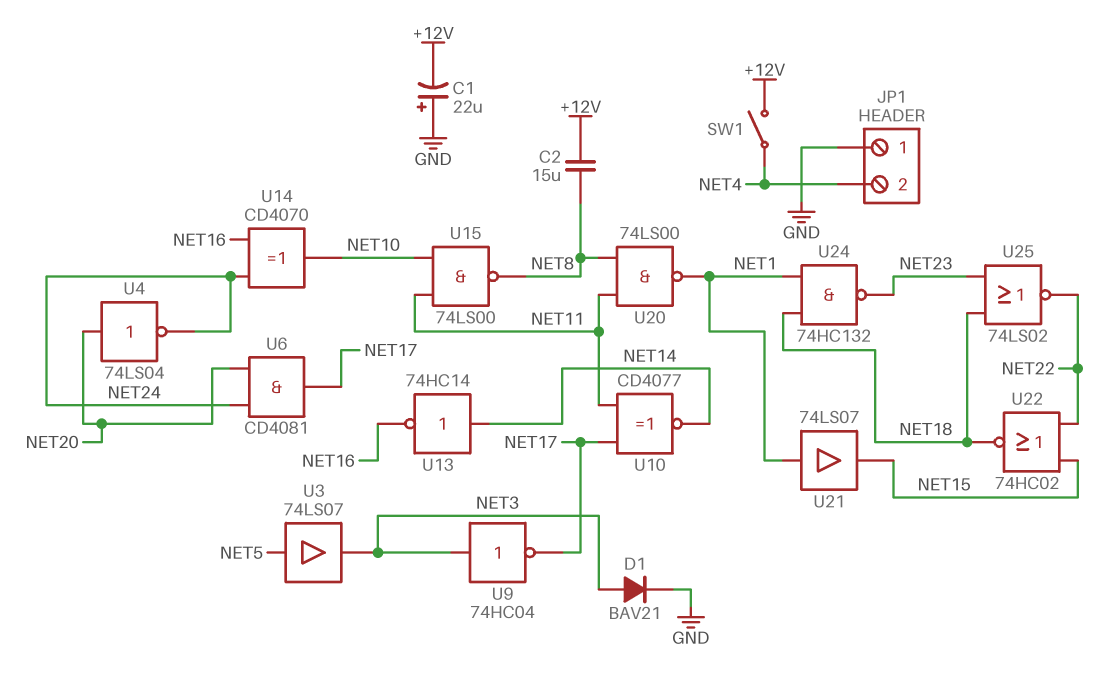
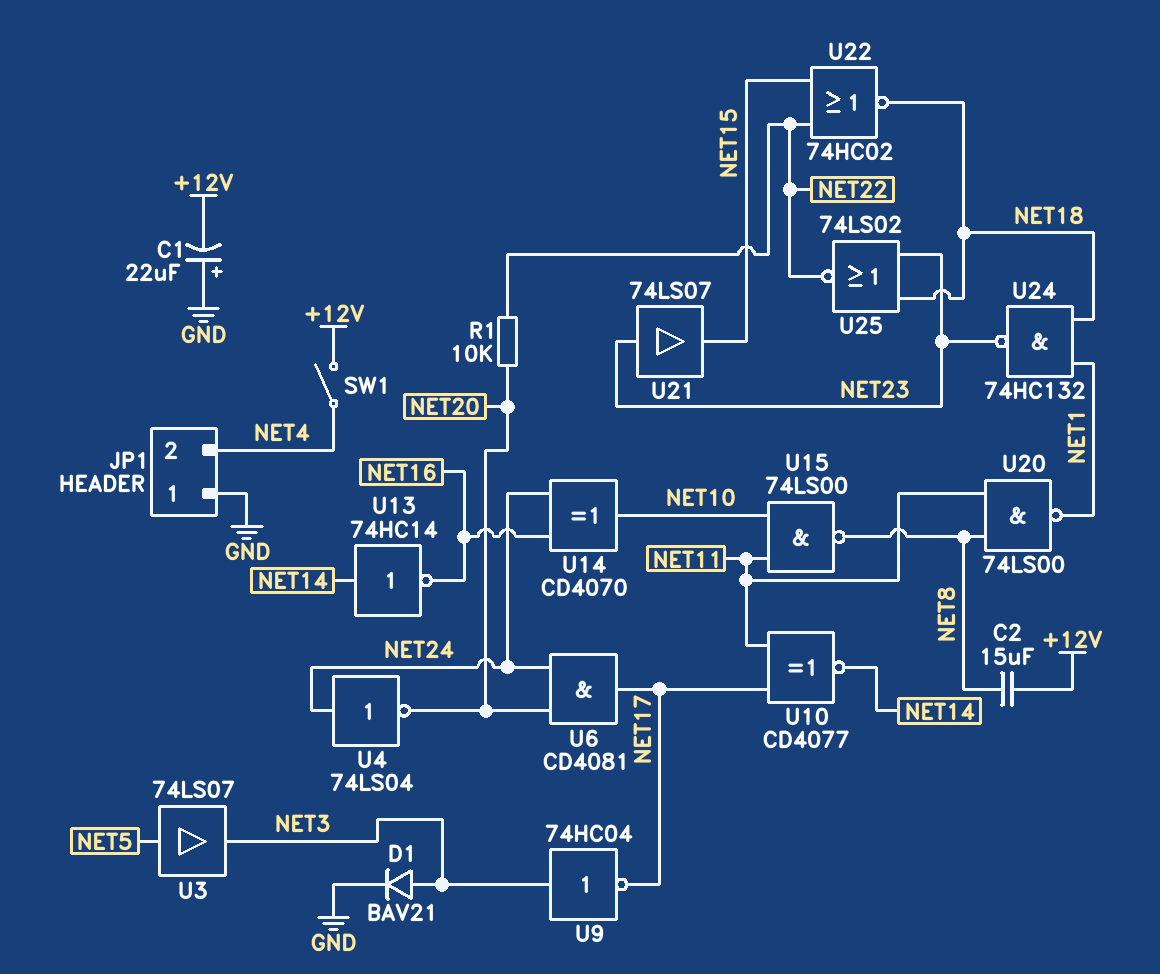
R1: none -> 10k (NET20, NET22)
U4: NOT 74LS04 (in NET20, out NET24) -> NOT 74LS04 (in NET24, out NET20)
U21: buffer 74LS07 (in NET1, out NET15) -> buffer 74LS07 (in NET23, out NET15)

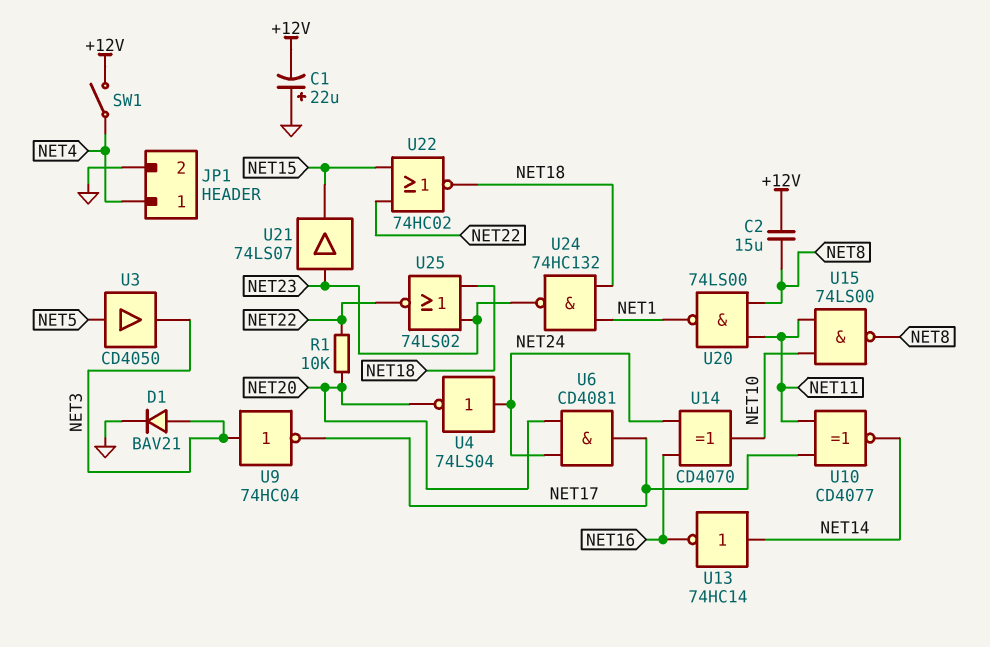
JP1 pin 1: GND -> NET4
JP1 pin 2: NET4 -> GND
U3: buffer 74LS07 (in NET5, out NET3) -> buffer CD4050 (in NET5, out NET3)

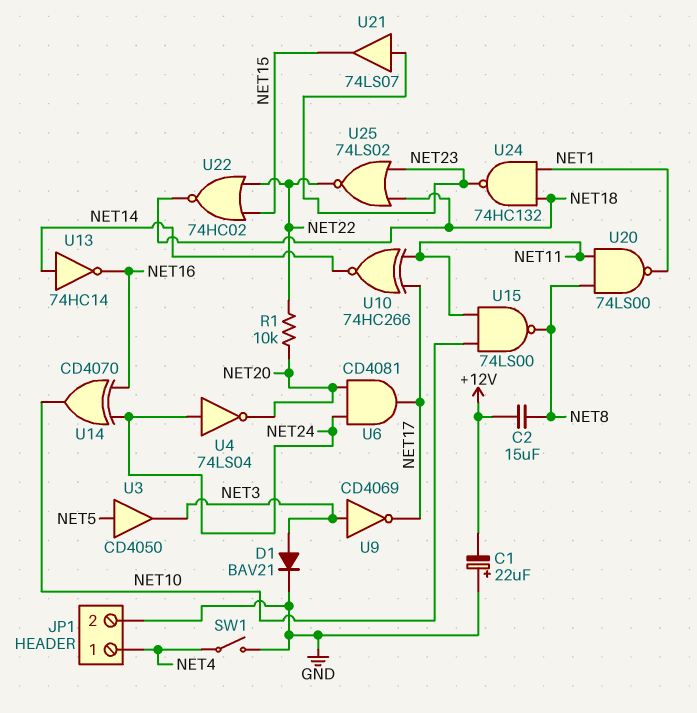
SW1: switch (+12V, NET4) -> switch (GND, NET4)
U9: NOT 74HC04 (in NET3, out NET17) -> NOT CD4069 (in NET3, out NET17)
U10: XNOR CD4077 (in NET11, in NET17, out NET14) -> XNOR 74HC266 (in NET11, in NET17, out NET14)

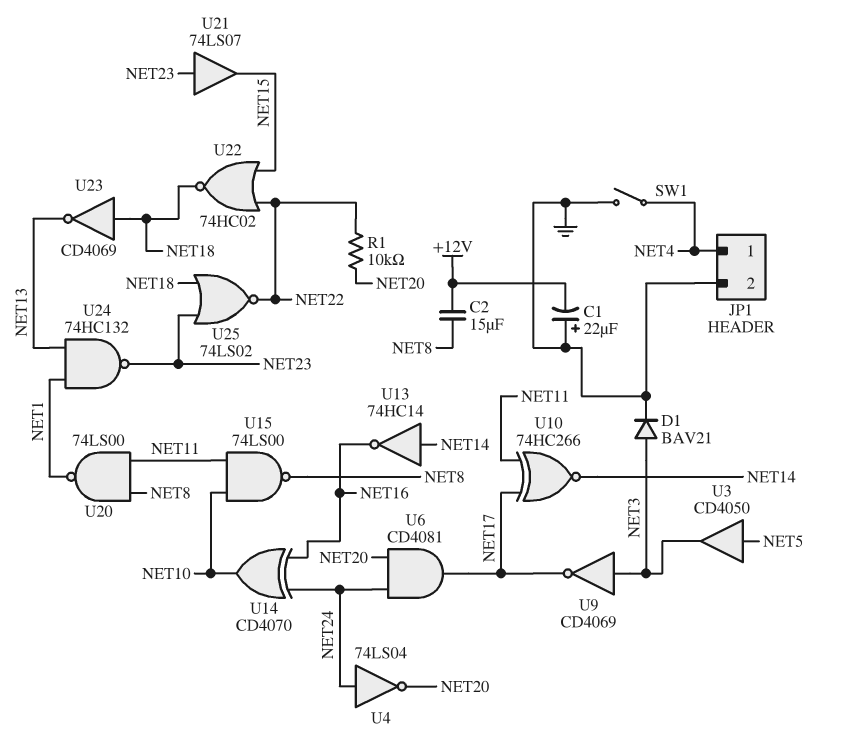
U23: none -> NOT CD4069 (in NET18, out NET13)
U24: NAND 74HC132 (in NET1, in NET18, out NET23) -> NAND 74HC132 (in NET1, in NET13, out NET23)

